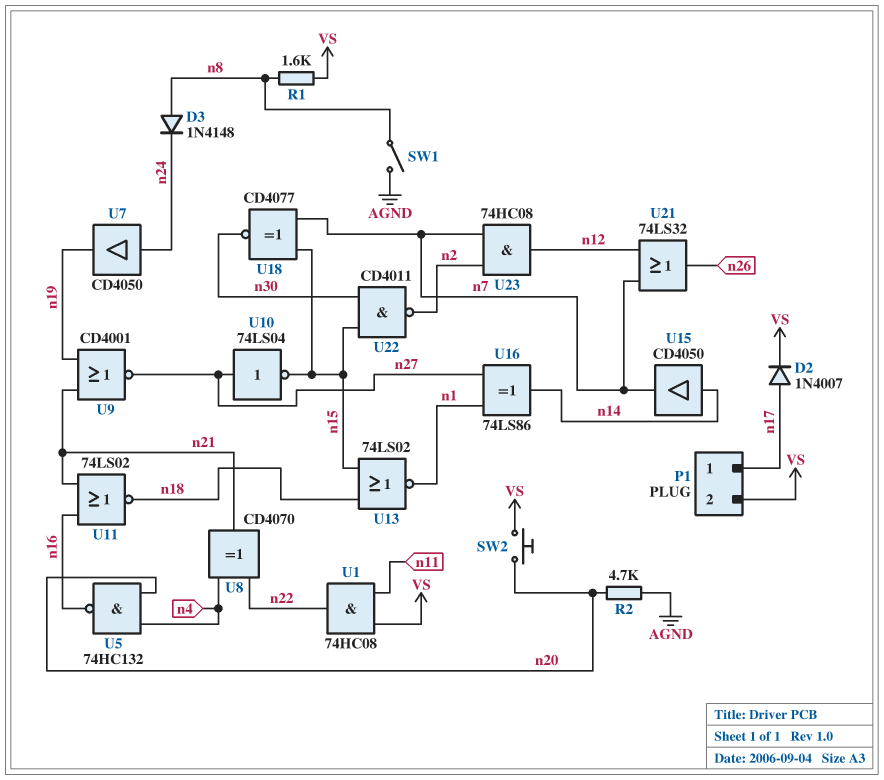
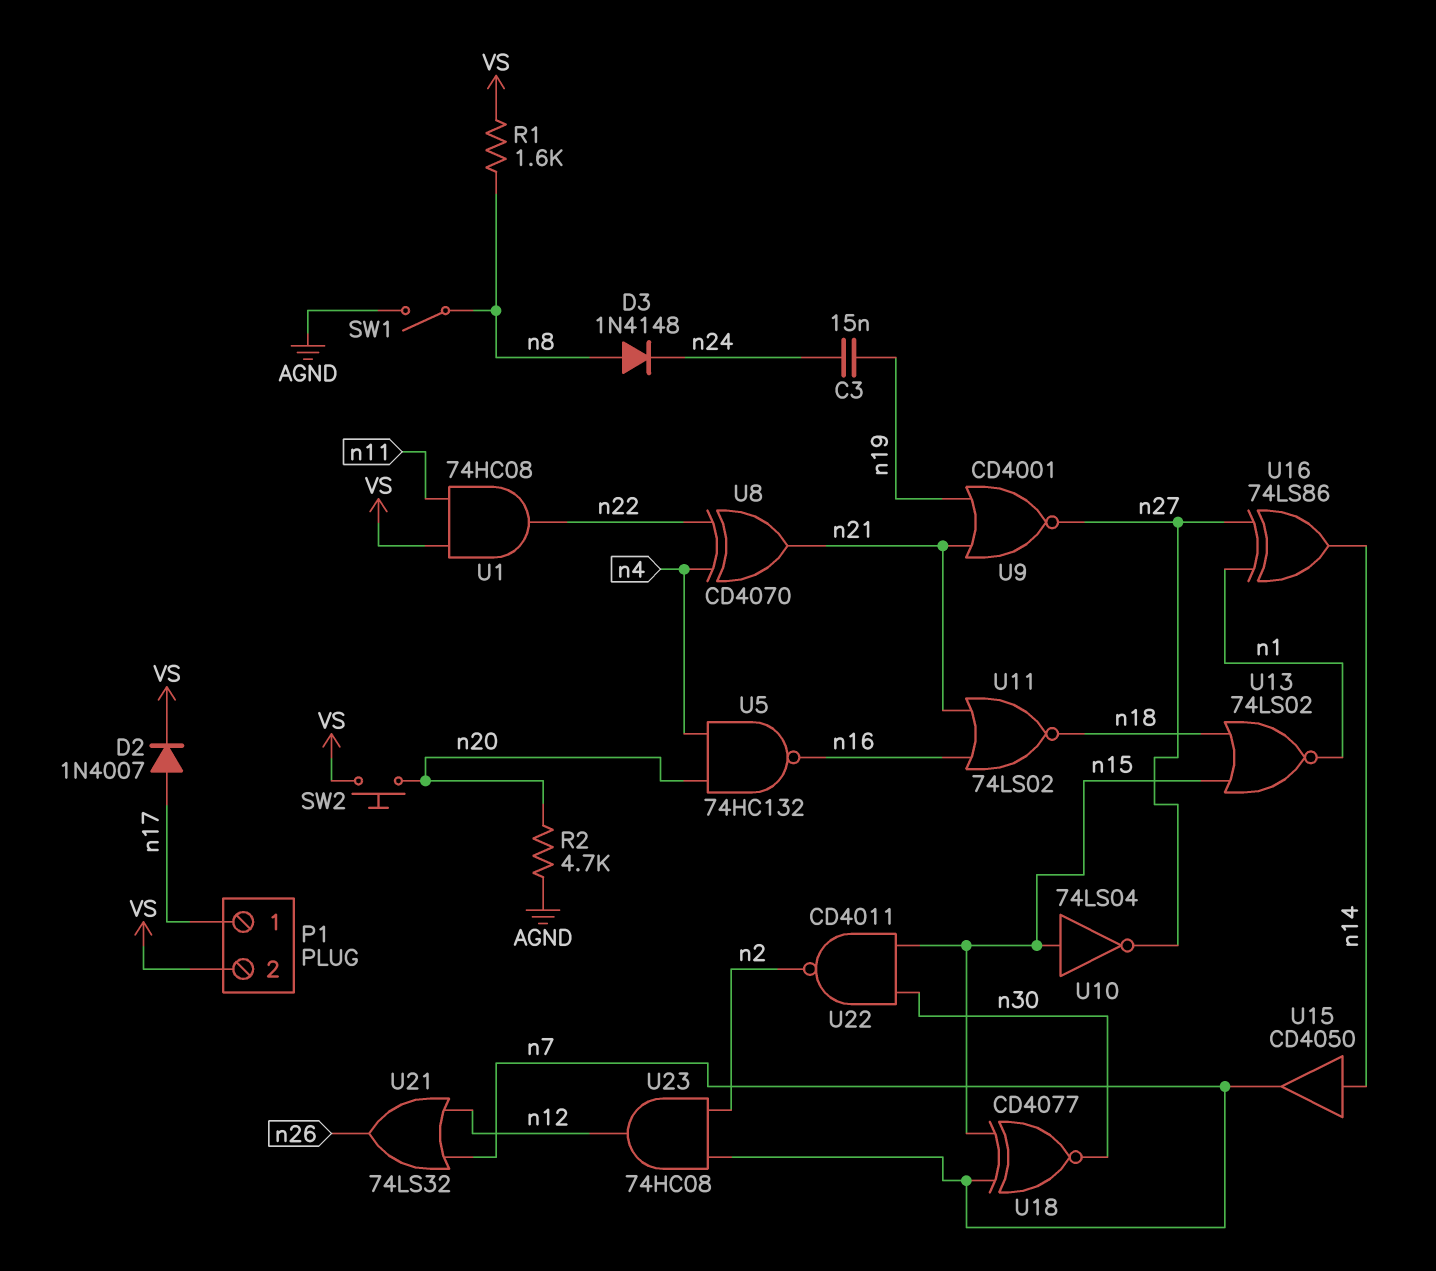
C3: none -> 15nF (n19, n24)
U7: buffer CD4050 (in n24, out n19) -> none
U10: NOT 74LS04 (in n27, out n15) -> NOT 74LS04 (in n15, out n27)

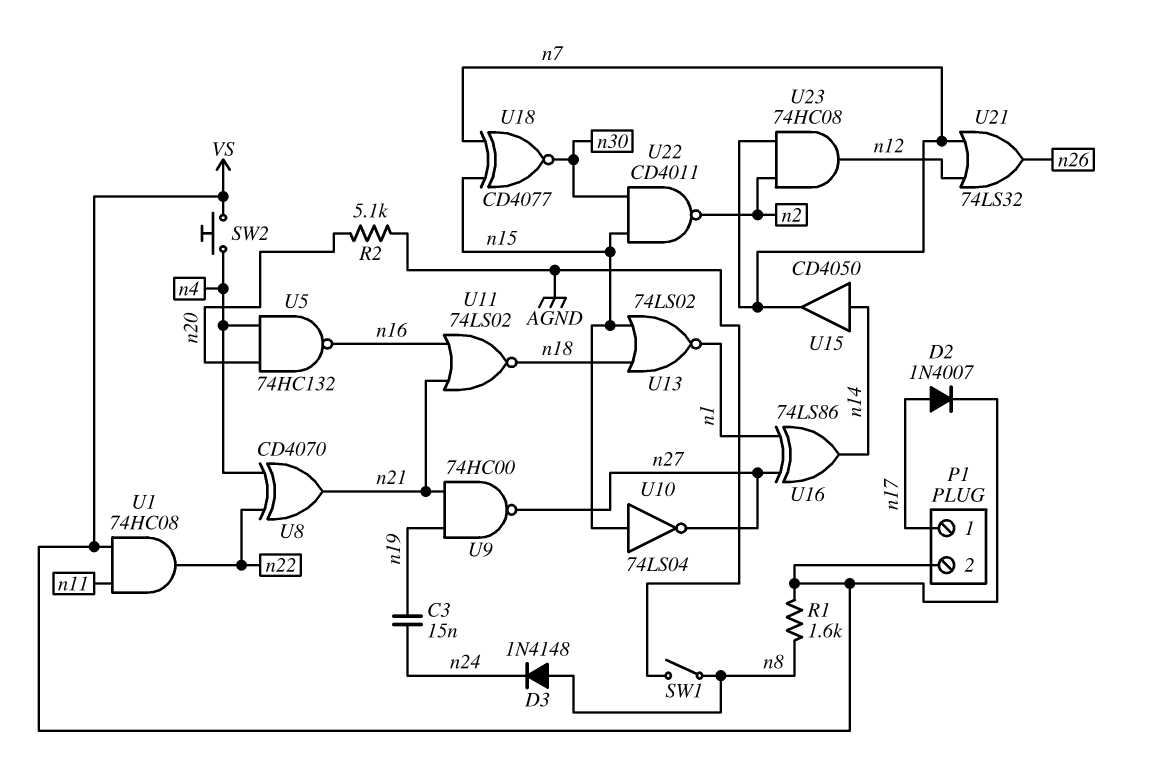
R2: 4.7k (AGND, n20) -> 5.1k (AGND, n20)
SW2: button (VS, n20) -> button (VS, n4)
U9: NOR CD4001 (in n19, in n21, out n27) -> NAND 74HC00 (in n19, in n21, out n27)

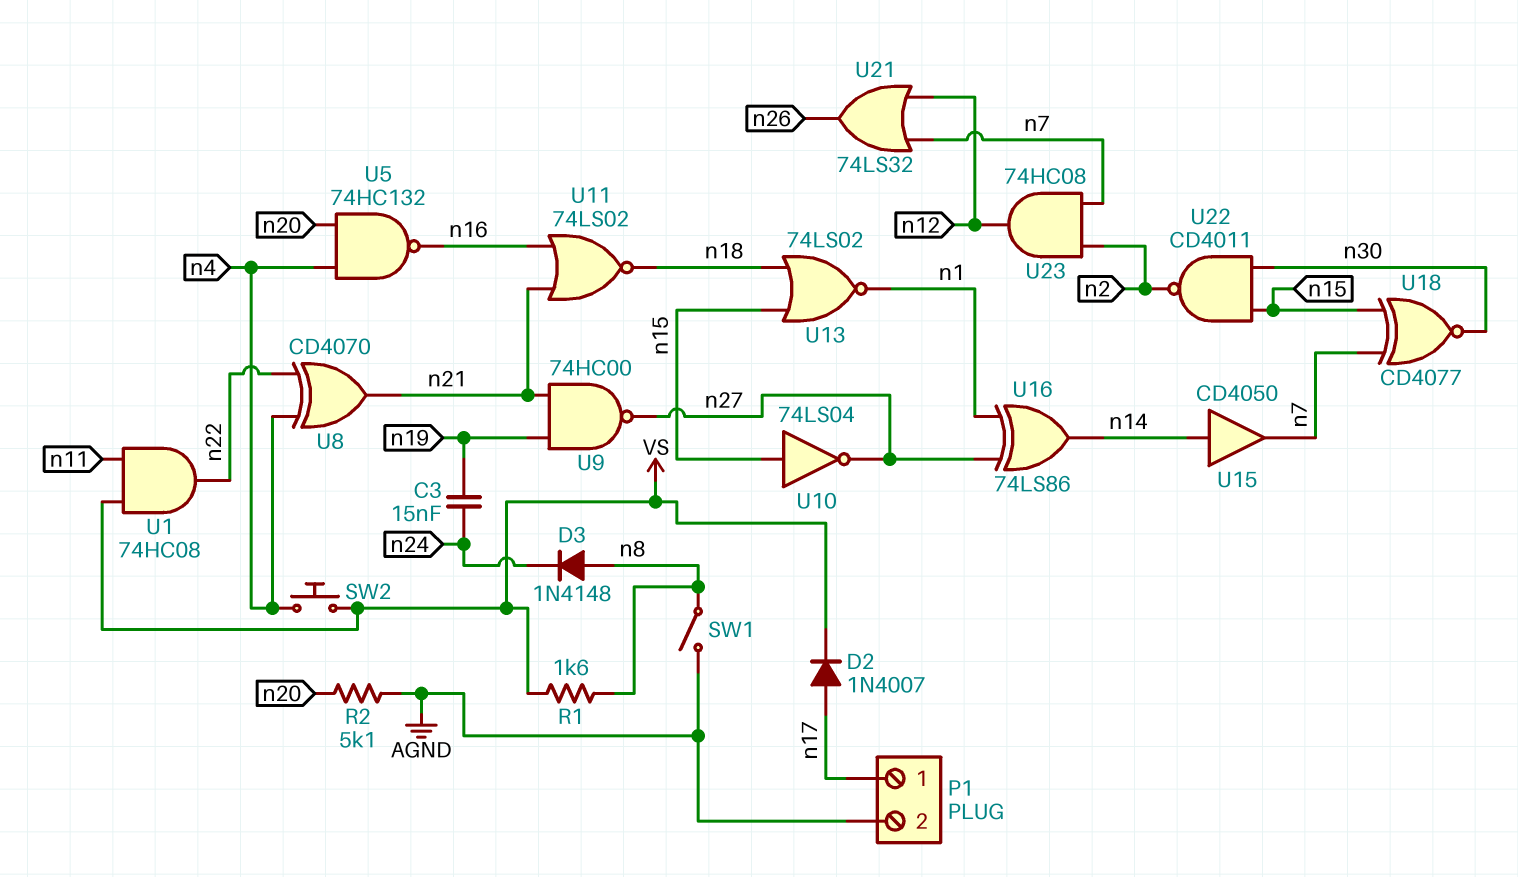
P1 pin 2: VS -> AGND

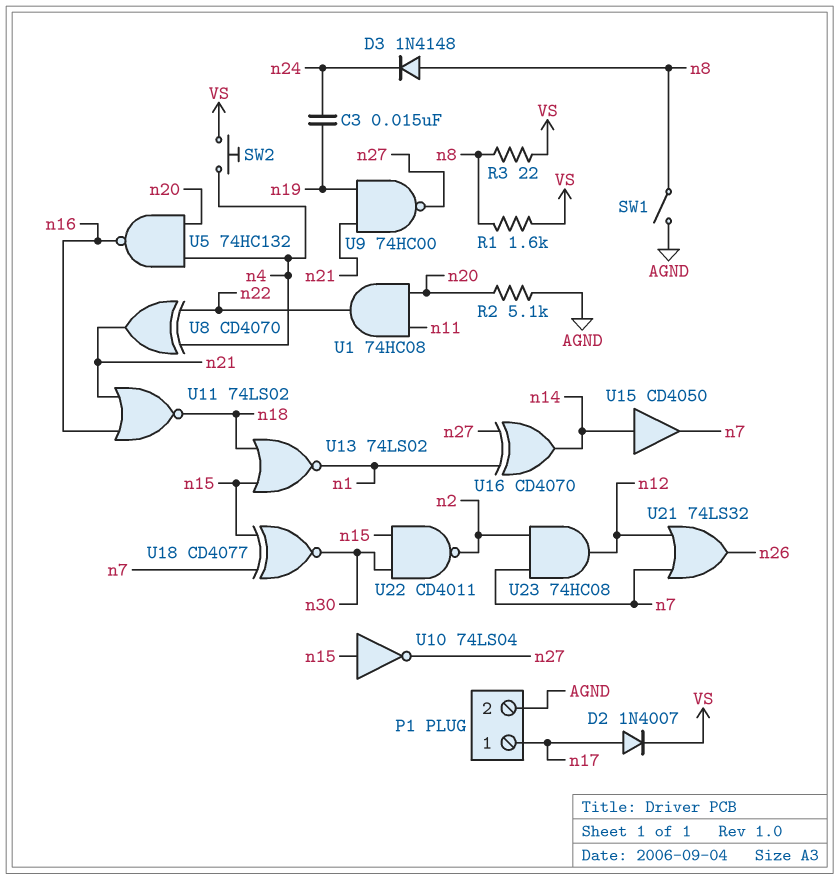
R3: none -> 22 (VS, n8)
U1: AND 74HC08 (in VS, in n11, out n22) -> AND 74HC08 (in n11, in n20, out n22)
U16: XOR 74LS86 (in n1, in n27, out n14) -> XOR CD4070 (in n1, in n27, out n14)

